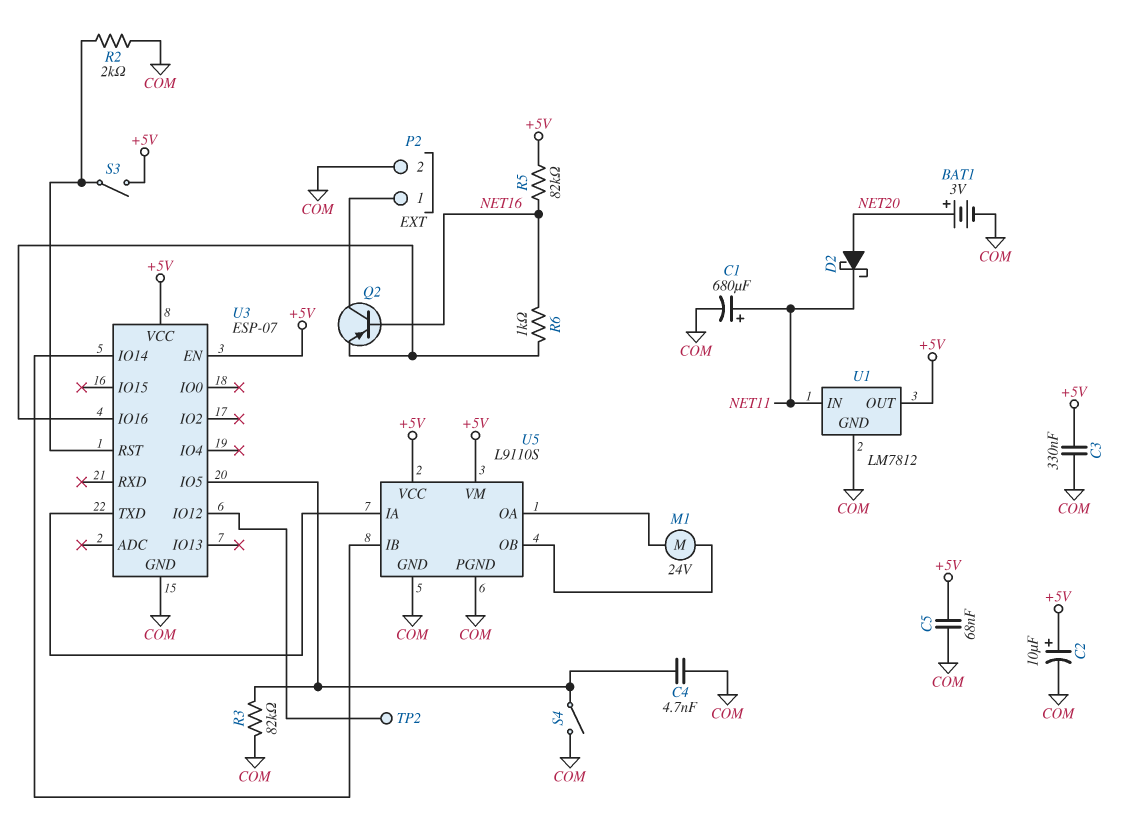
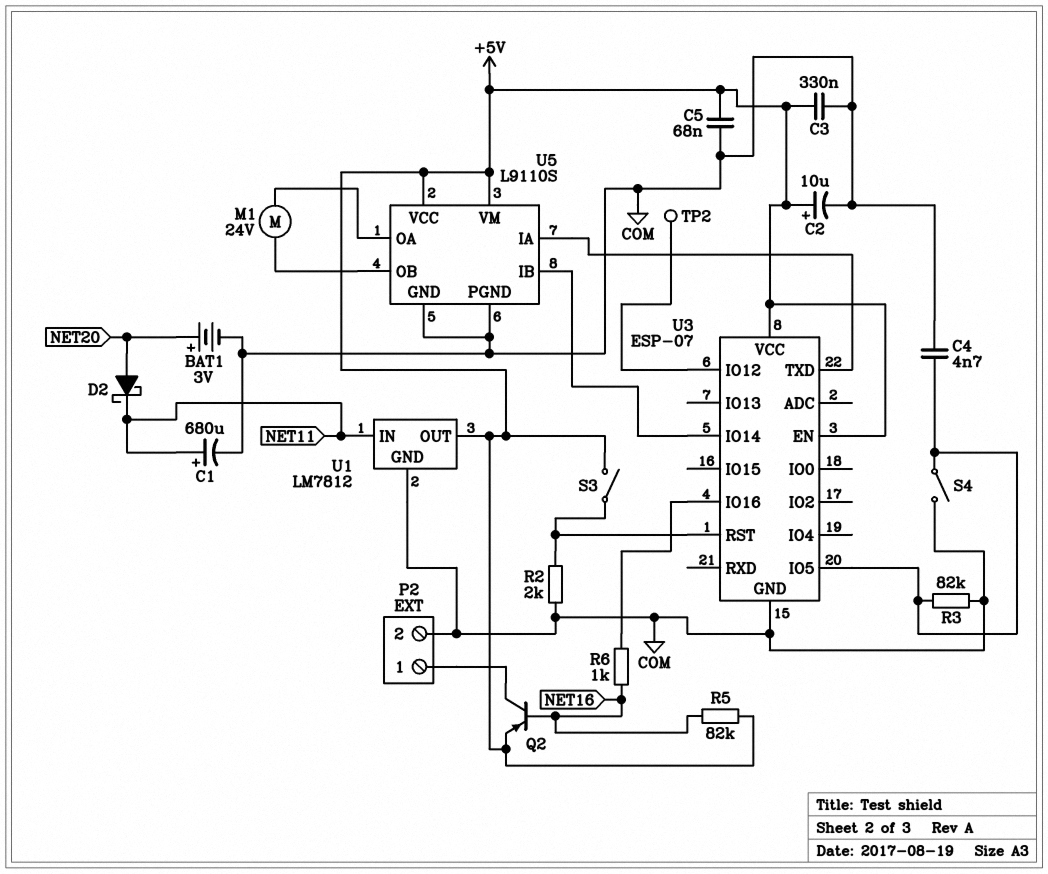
Q2: PNP (B NET16, C P2/1, E U3/IO16) -> PNP (B NET16, C P2/1, E +5V)

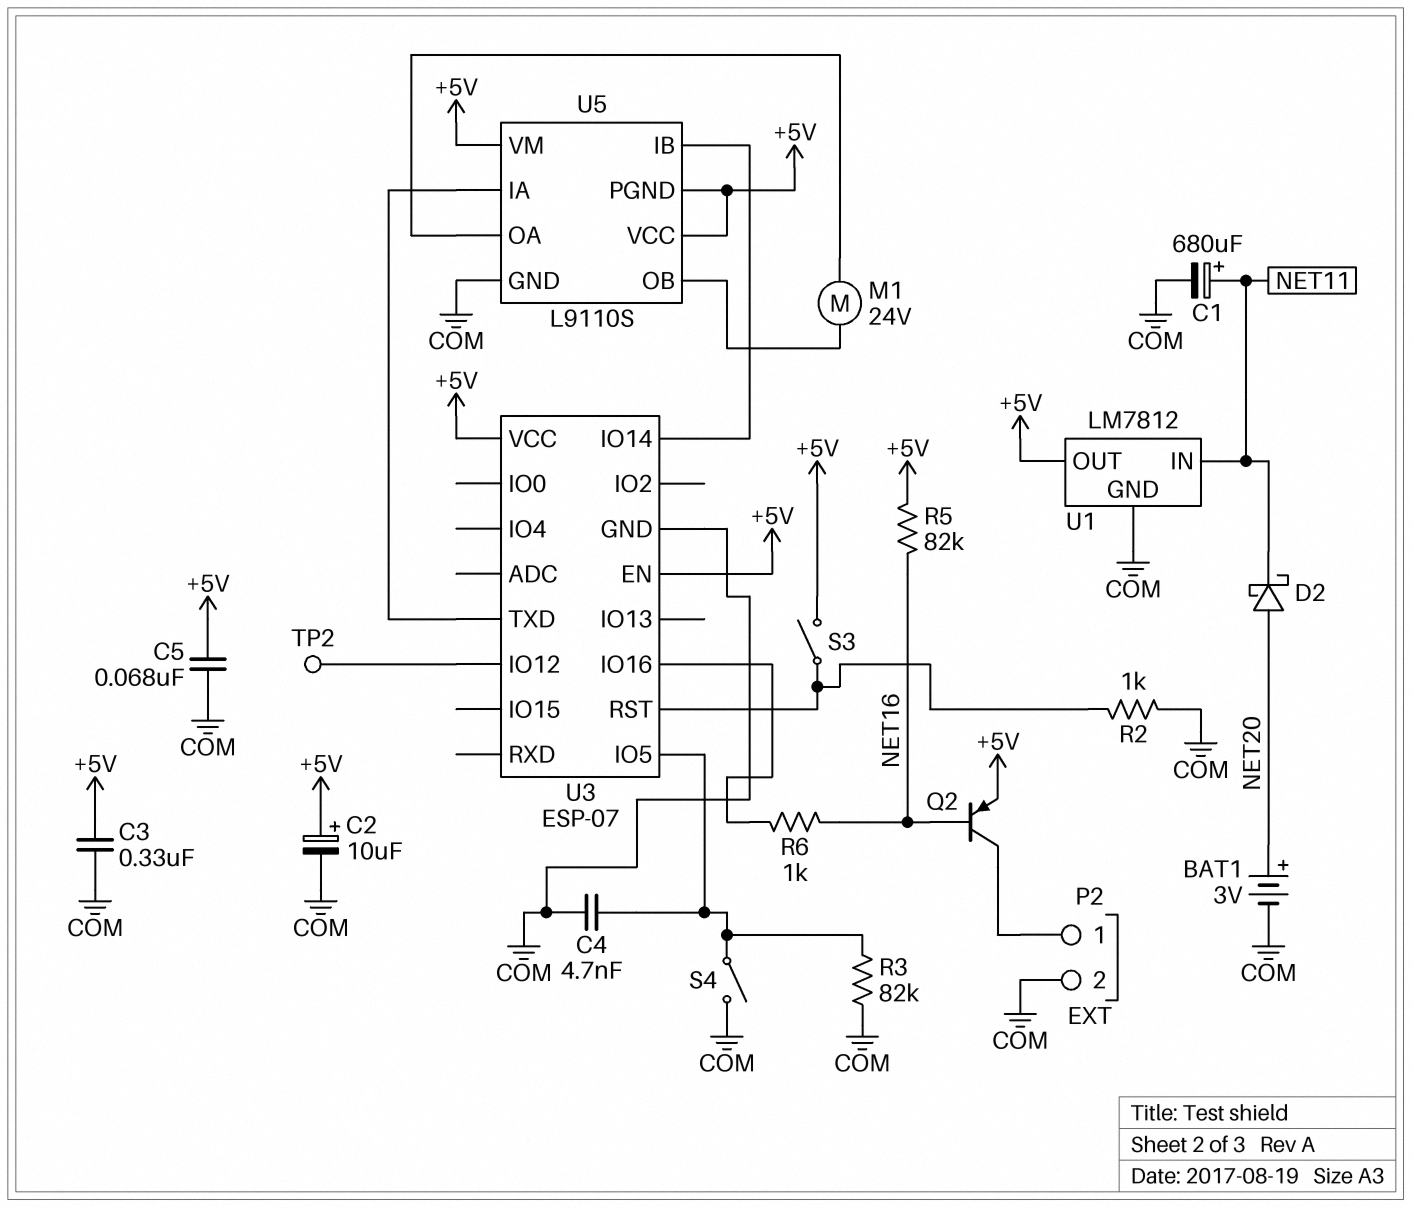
R2: 2k (COM, U3/RST) -> 1k (COM, U3/RST)
U5 pin PGND: COM -> +5V

